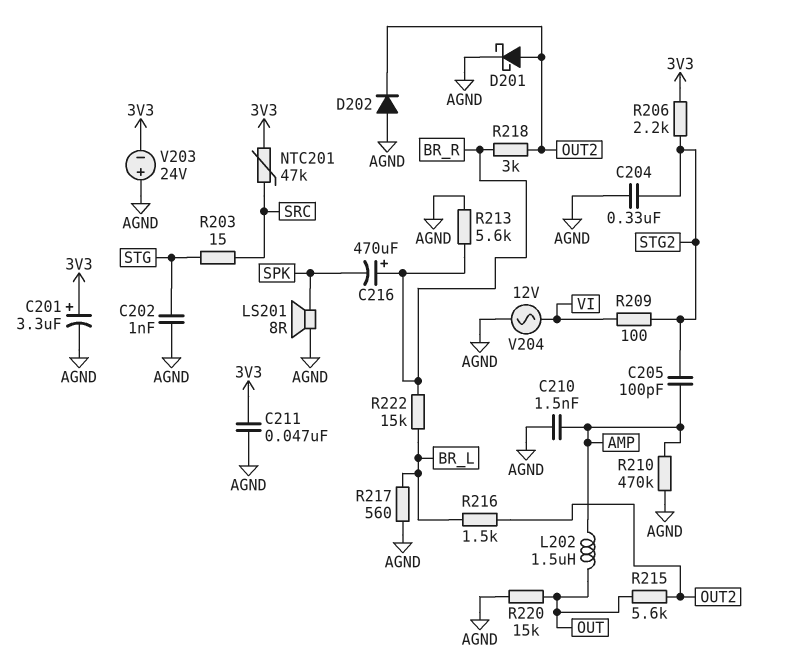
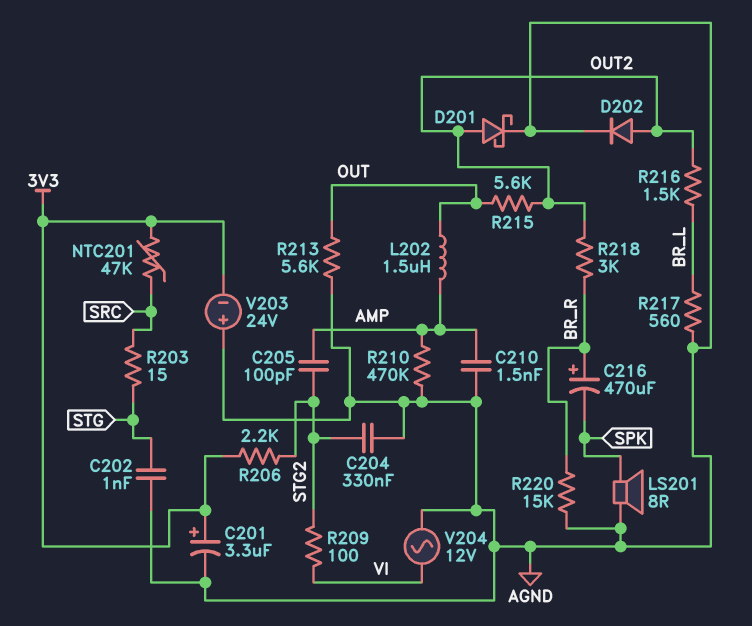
C211: 47nF (3V3, AGND) -> none
D202: diode (A AGND, K OUT2) -> diode (A OUT2, K AGND)
R213: 5.6k (AGND, BR_R) -> 5.6k (AGND, OUT)
R220: 15k (AGND, OUT) -> 15k (AGND, BR_R)
R222: 15k (BR_L, BR_R) -> none

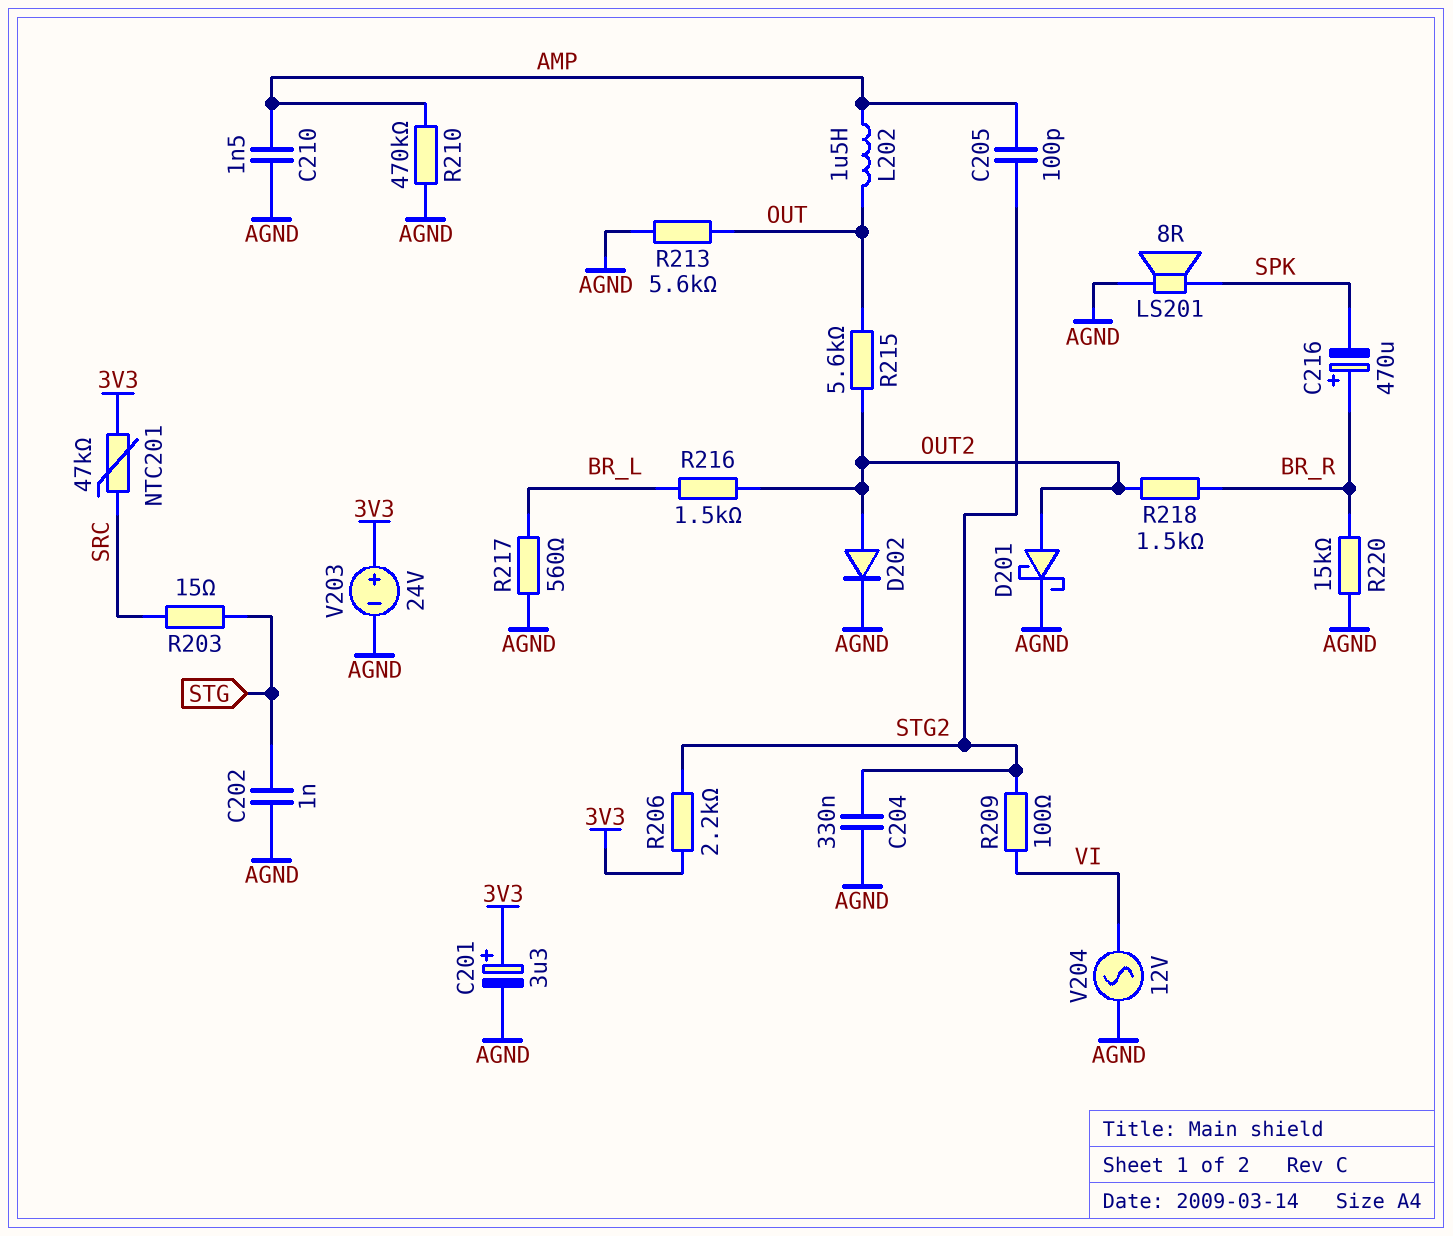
R218: 3k (BR_R, OUT2) -> 1.5k (BR_R, OUT2)
V203: 24V (plus AGND, minus 3V3) -> 24V (plus 3V3, minus AGND)

